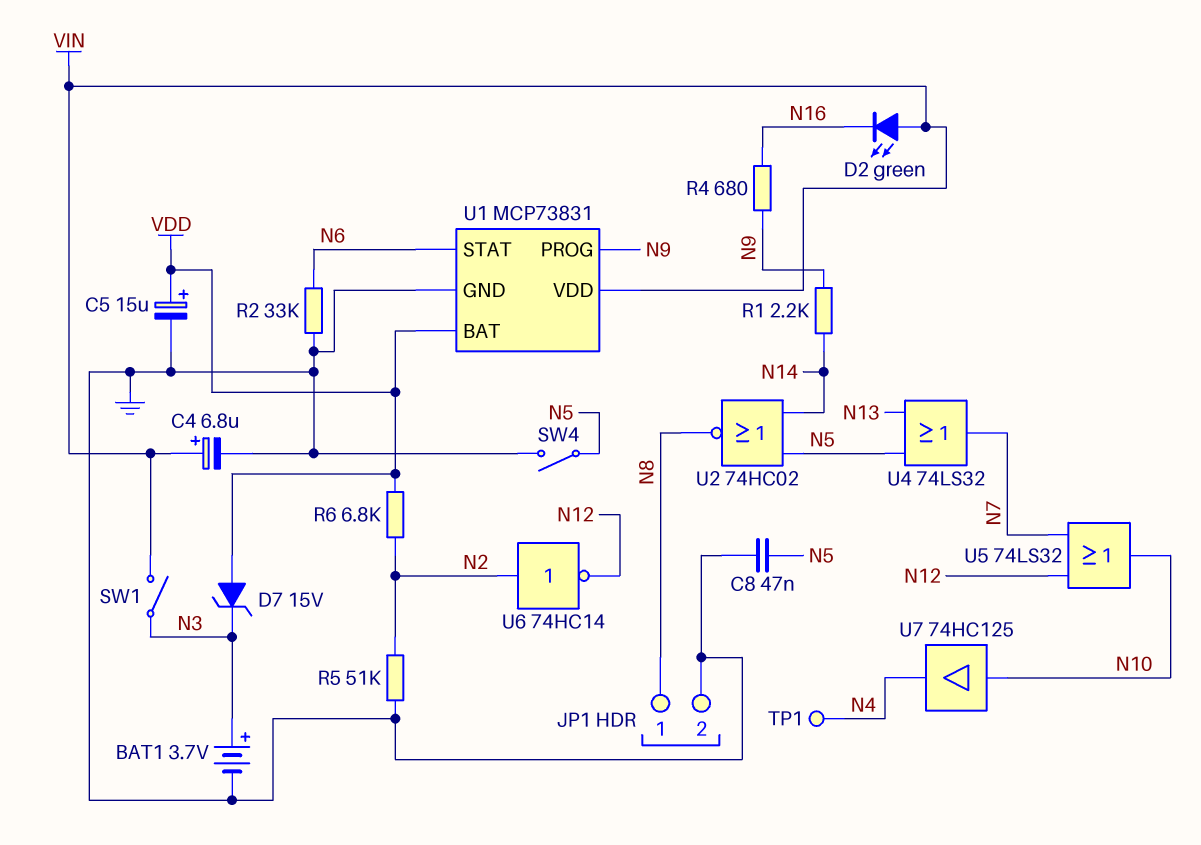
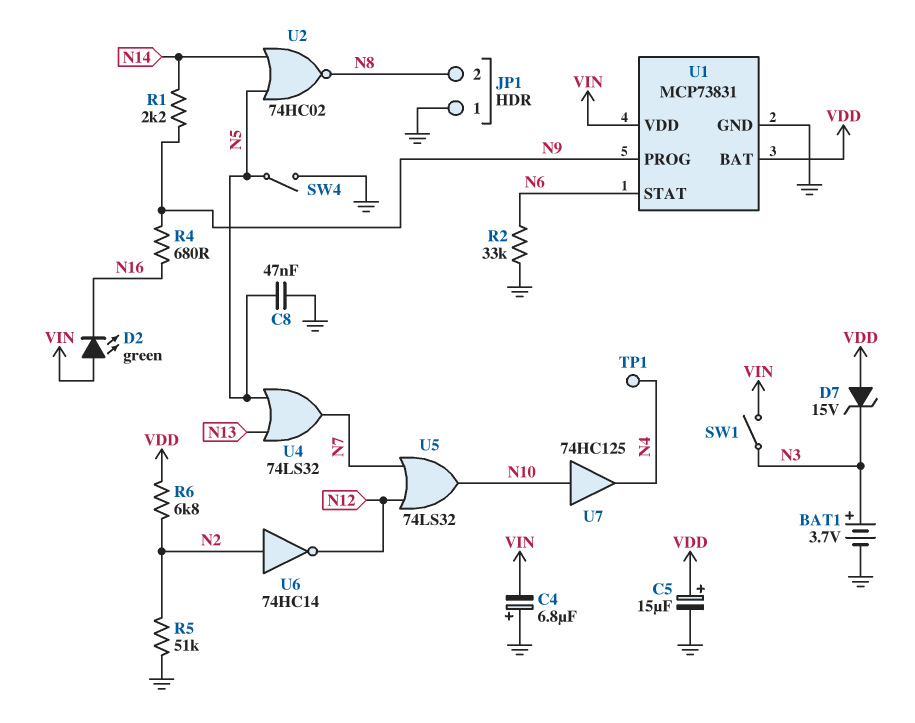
C4: 6.8uF (plus VIN, minus GND) -> 6.8uF (plus GND, minus VIN)
JP1 pin 1: N8 -> GND
JP1 pin 2: GND -> N8

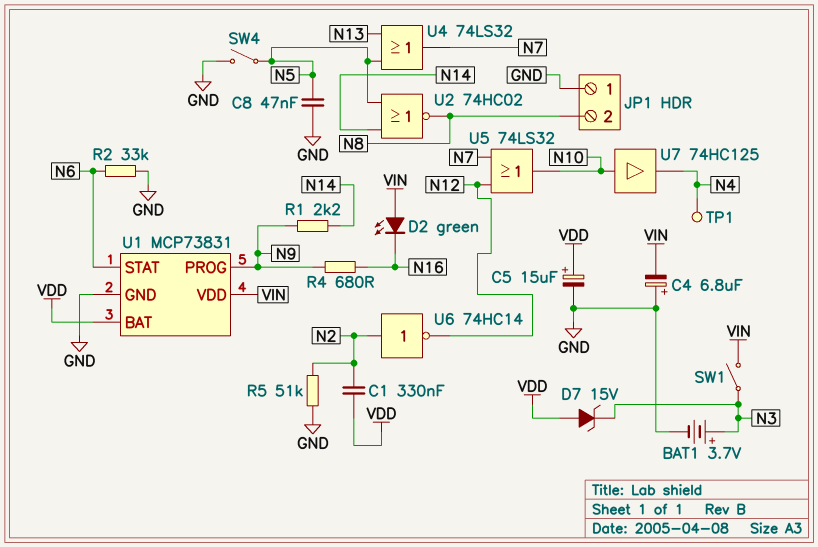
C1: none -> 330nF (N2, VDD)
R6: 6.8k (N2, VDD) -> none

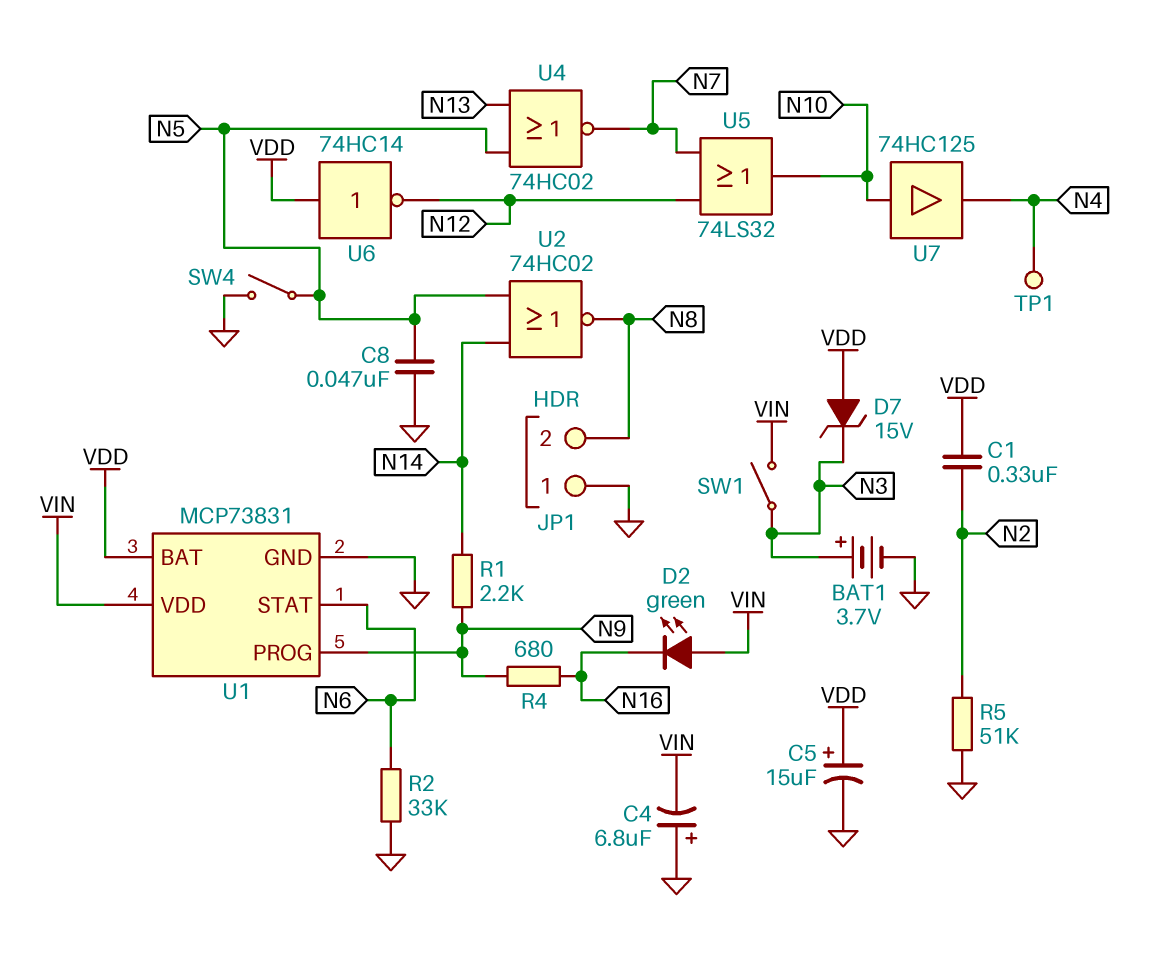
U4: OR 74LS32 (in N5, in N13, out N7) -> NOR 74HC02 (in N5, in N13, out N7)
U6: NOT 74HC14 (in N2, out N12) -> NOT 74HC14 (in VDD, out N12)

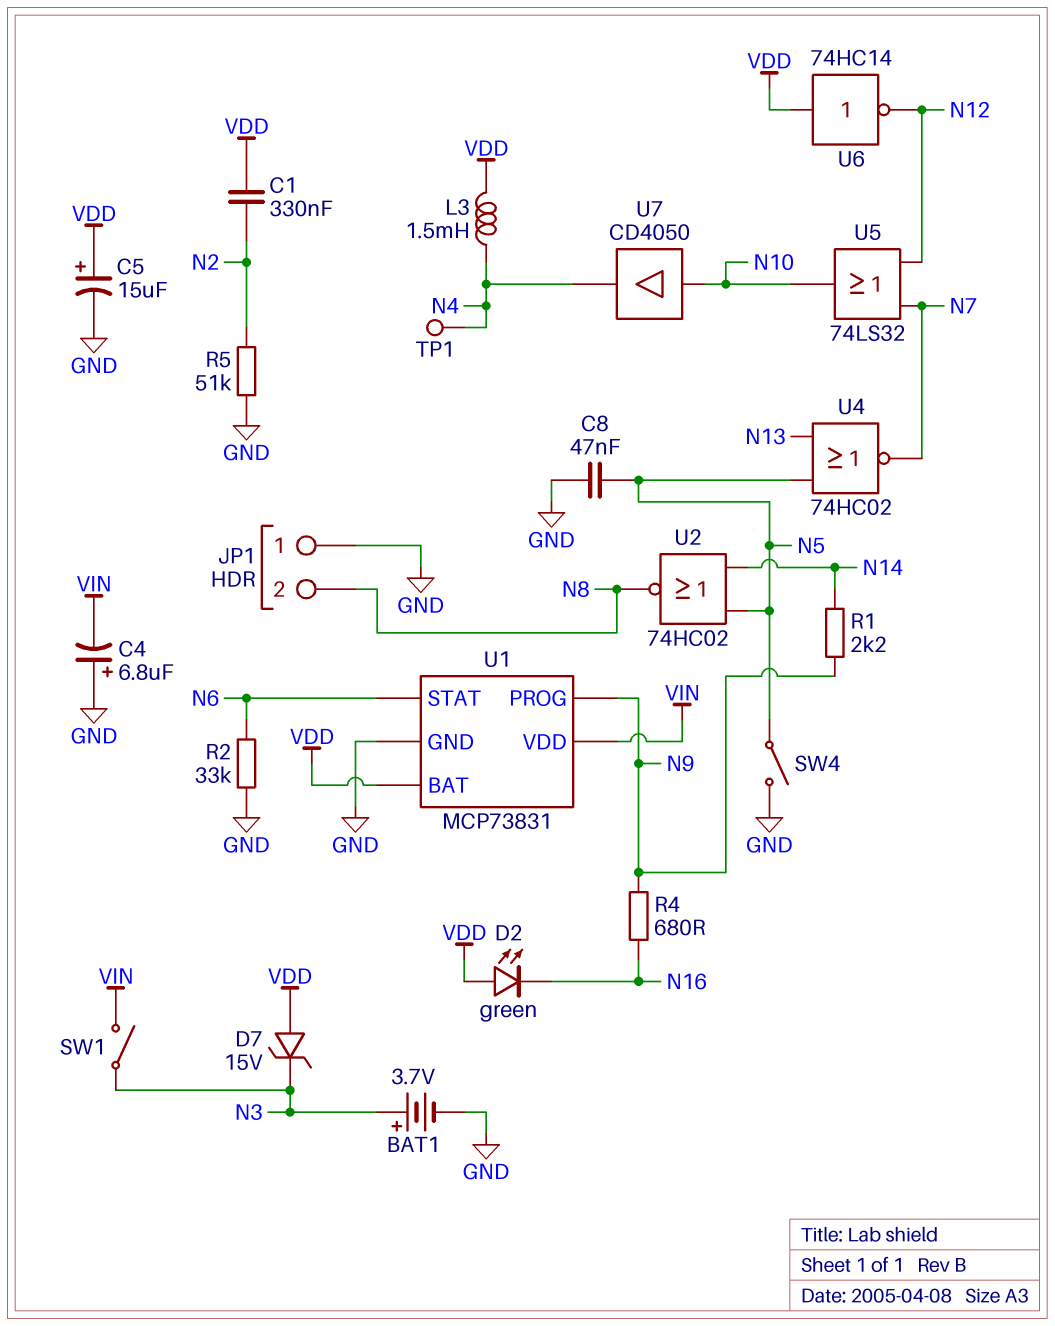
D2: LED green (A VIN, K N16) -> LED green (A VDD, K N16)
L3: none -> 1.5mH (N4, VDD)
U7: buffer 74HC125 (in N10, out N4) -> buffer CD4050 (in N10, out N4)

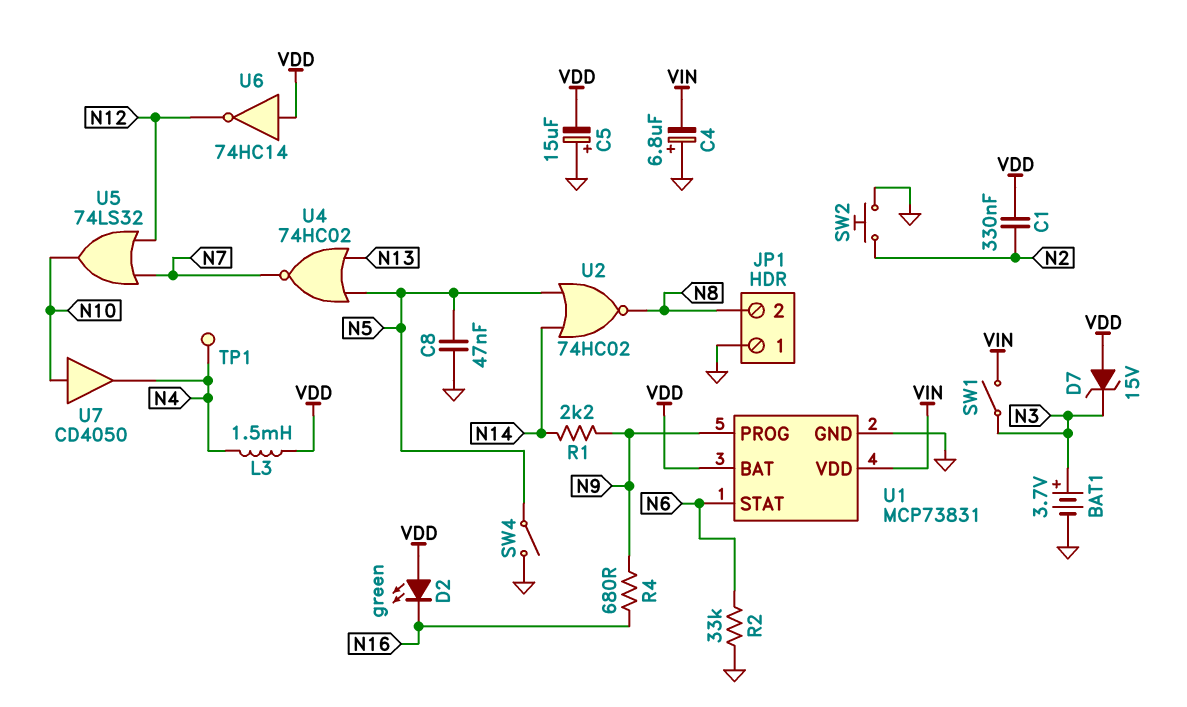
C5: 15uF (plus VDD, minus GND) -> 15uF (plus GND, minus VDD)
R5: 51k (GND, N2) -> none
SW2: none -> button (GND, N2)

